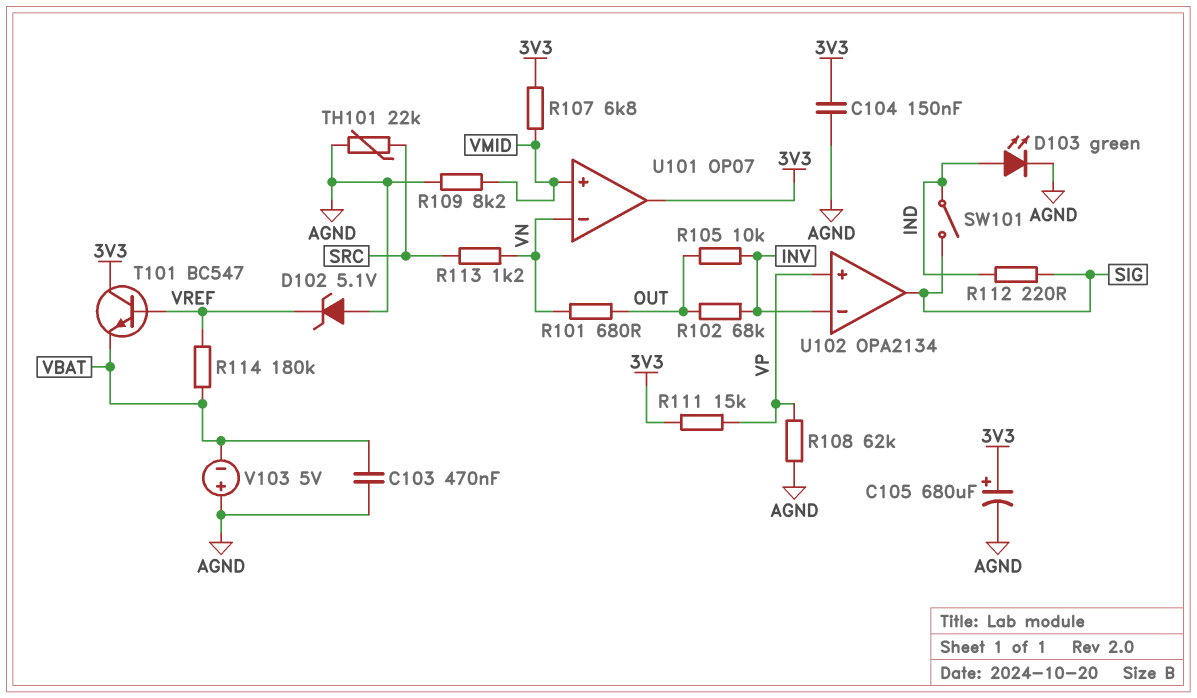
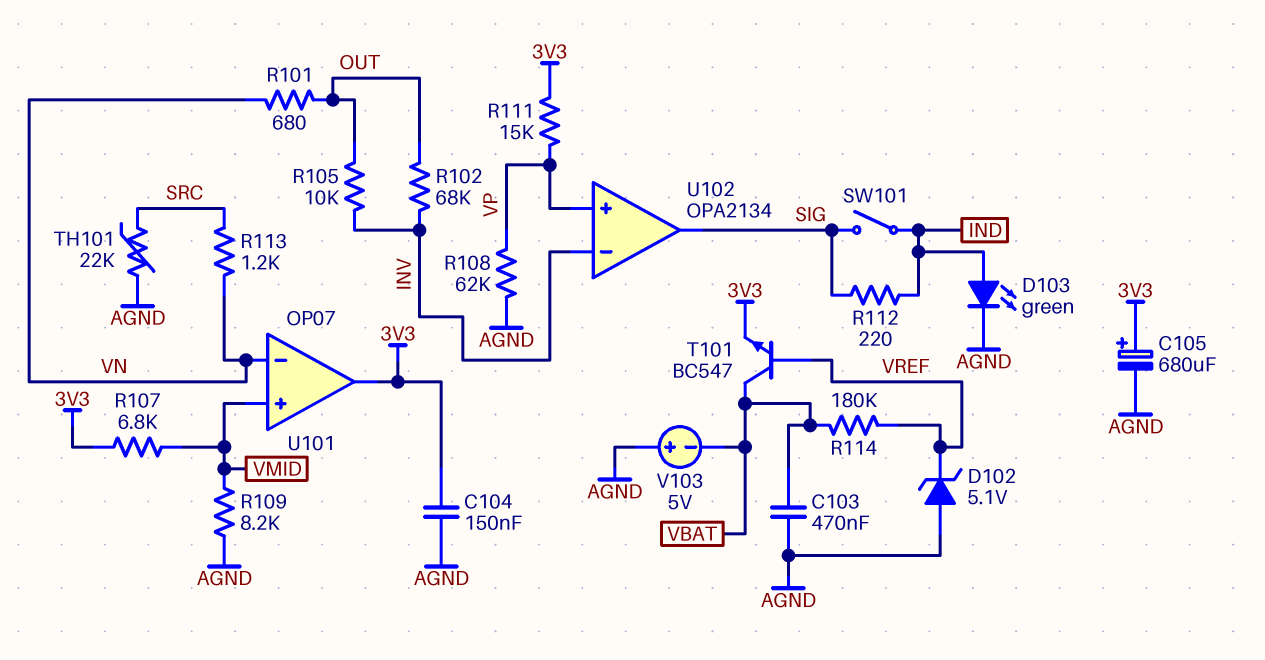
T101: NPN BC547 (B VREF, C 3V3, E VBAT) -> NPN BC547 (B VREF, C VBAT, E 3V3)

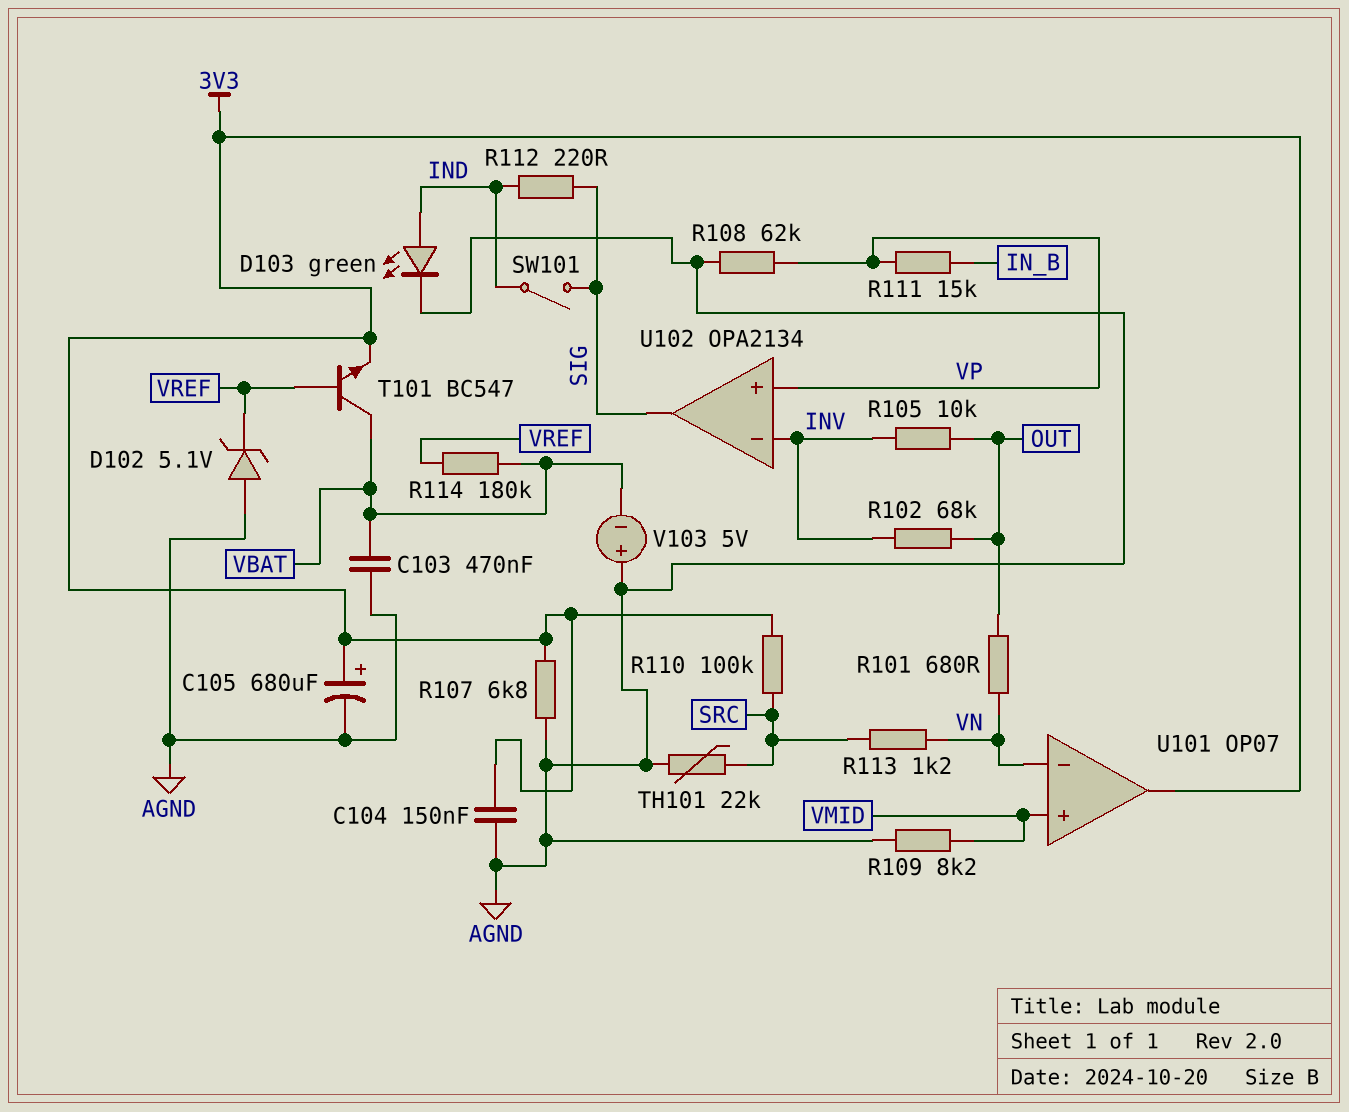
R107: 6.8k (3V3, VMID) -> 6.8k (3V3, AGND)
R110: none -> 100k (3V3, SRC)
R111: 15k (3V3, VP) -> 15k (IN_B, VP)

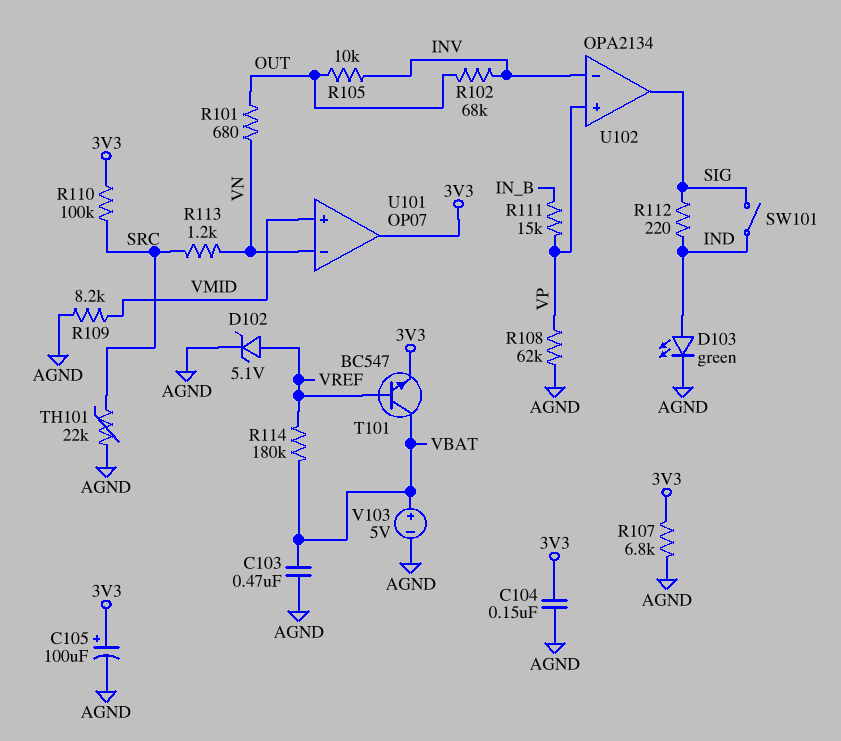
C105: 680uF (plus 3V3, minus AGND) -> 100uF (plus 3V3, minus AGND)
D102: zener 5.1V (A AGND, K VREF) -> zener 5.1V (A VREF, K AGND)
V103: 5V (plus AGND, minus VBAT) -> 5V (plus VBAT, minus AGND)

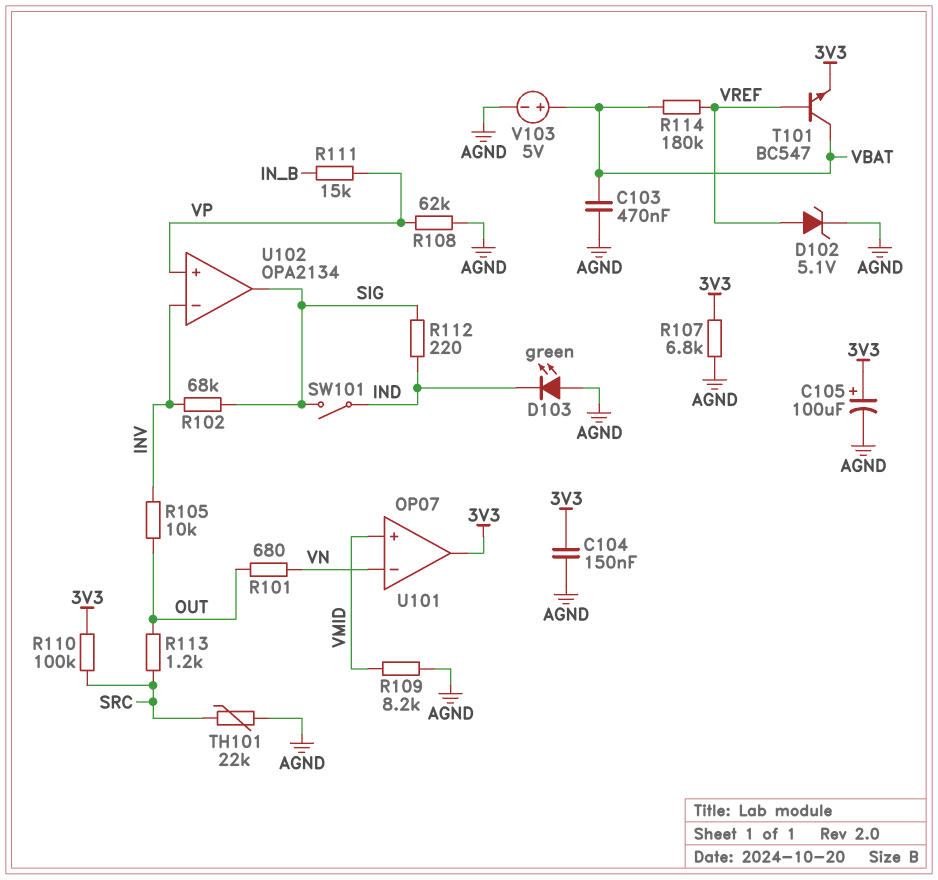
D103: LED green (A IND, K AGND) -> LED green (A AGND, K IND)
R102: 68k (INV, OUT) -> 68k (INV, SIG)
R113: 1.2k (SRC, VN) -> 1.2k (OUT, SRC)

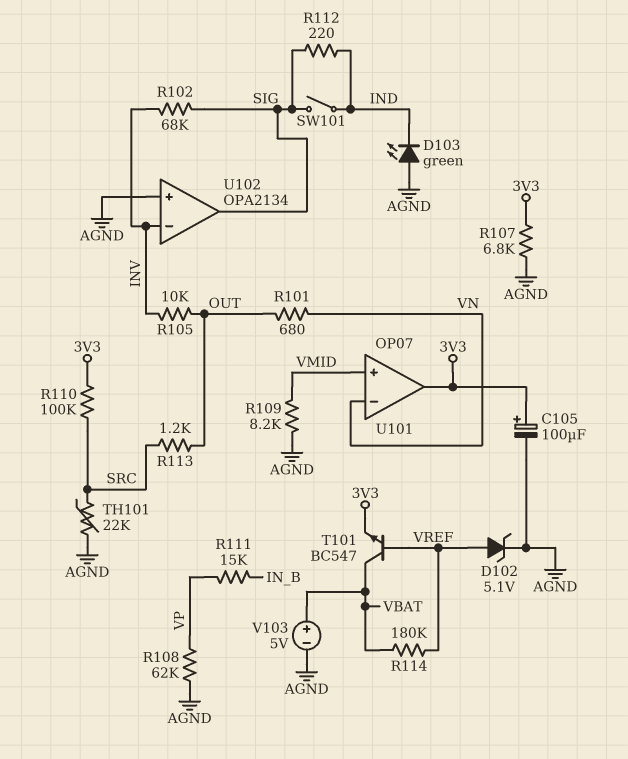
C103: 470nF (AGND, VBAT) -> none
C104: 150nF (3V3, AGND) -> none
U102 pin in+: VP -> AGND

